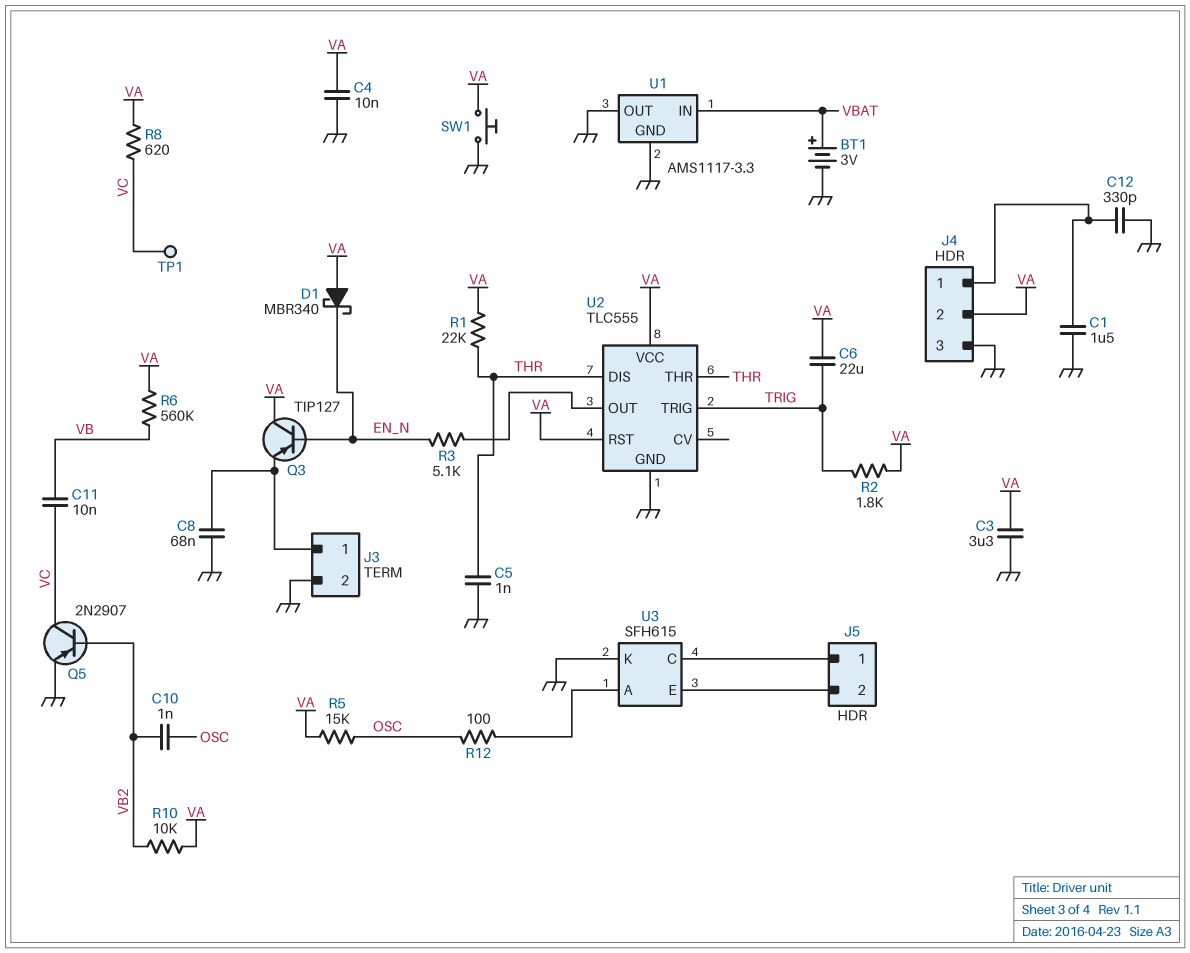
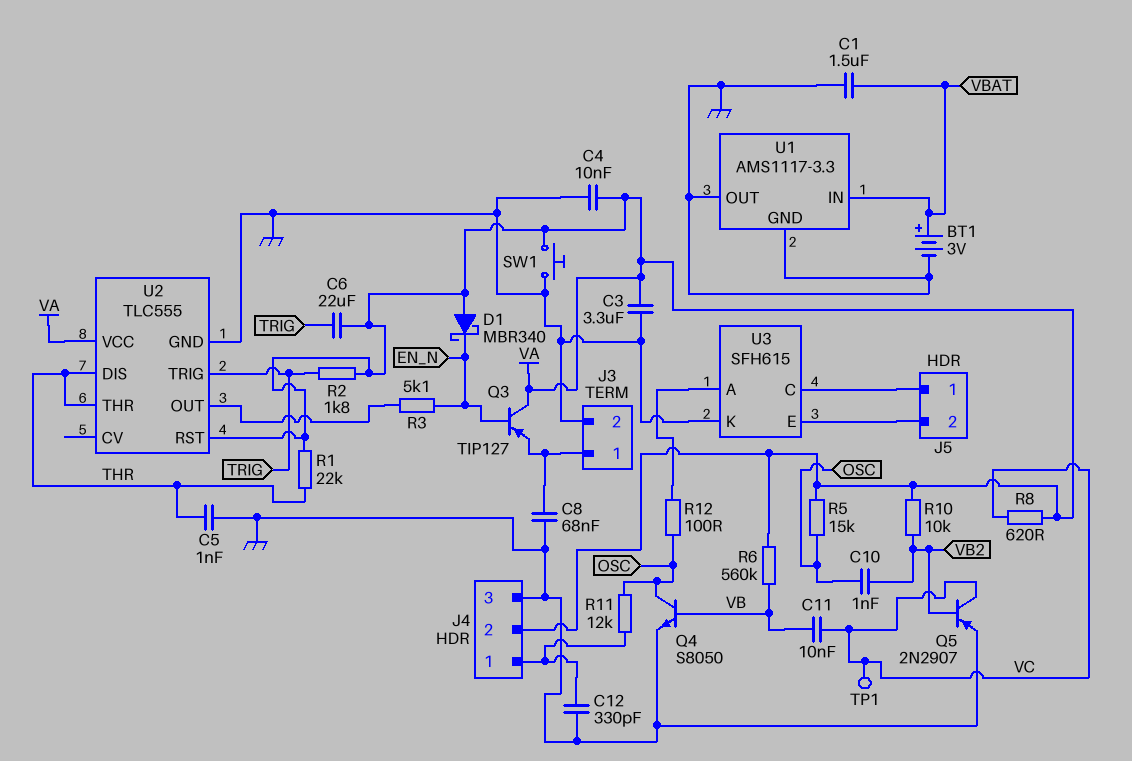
C1: 1.5uF (GND, J4/1) -> 1.5uF (GND, VBAT)
Q4: none -> NPN S8050 (B VB, C OSC, E GND)
R11: none -> 12k (J4/1, OSC)

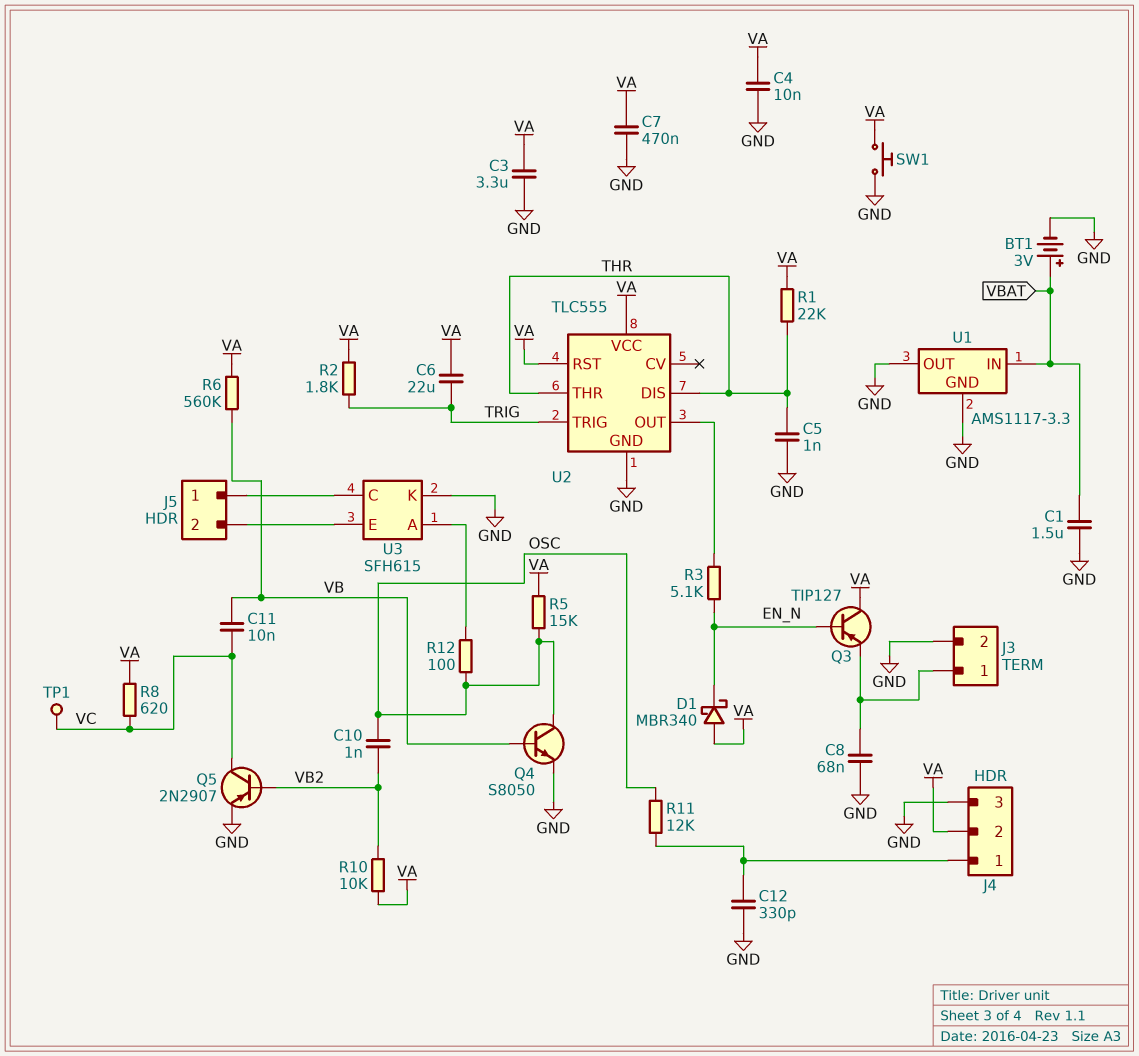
C7: none -> 470nF (GND, VA)

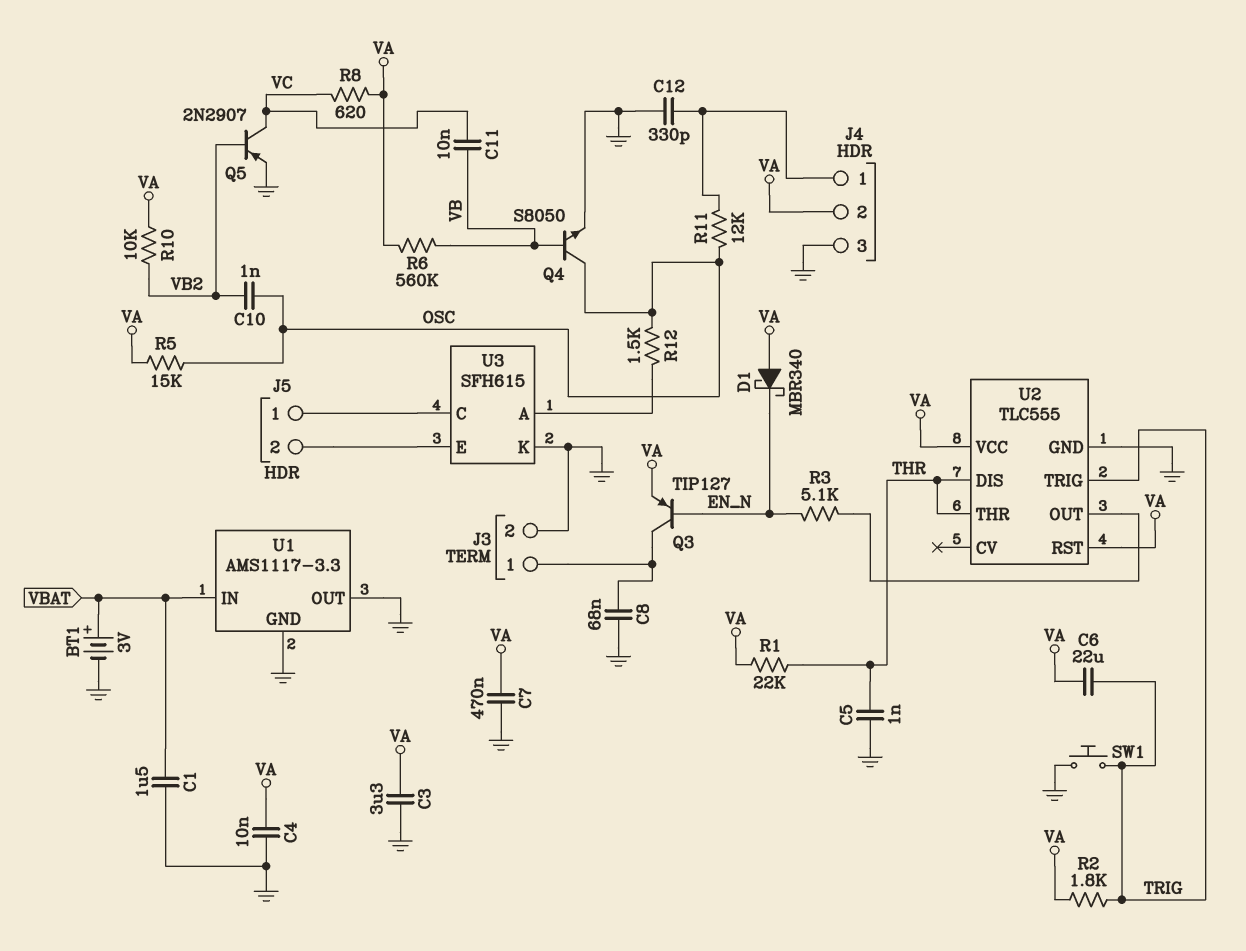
Q3: PNP TIP127 (B EN_N, C VA, E J3/1) -> PNP TIP127 (B EN_N, C J3/1, E VA)
R12: 100 (OSC, U3/A) -> 1.5k (OSC, U3/A)
SW1: button (GND, VA) -> button (GND, TRIG)
TP1: test point (VC) -> none

